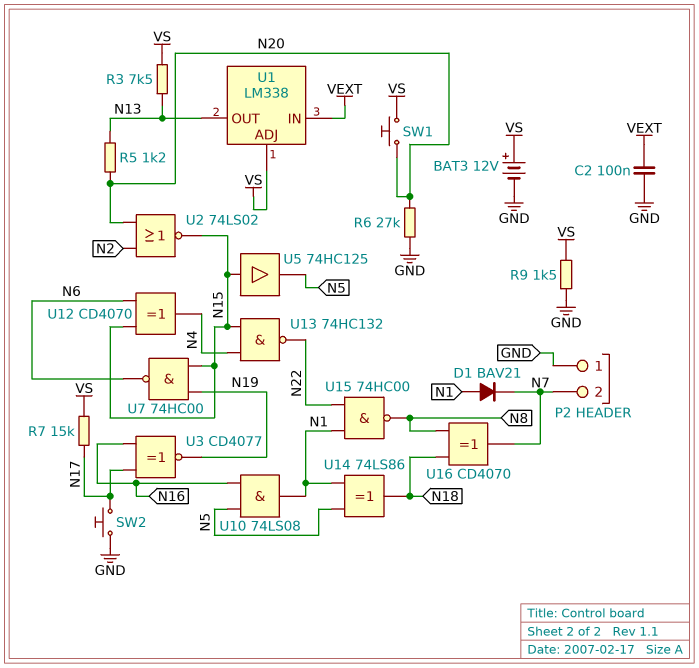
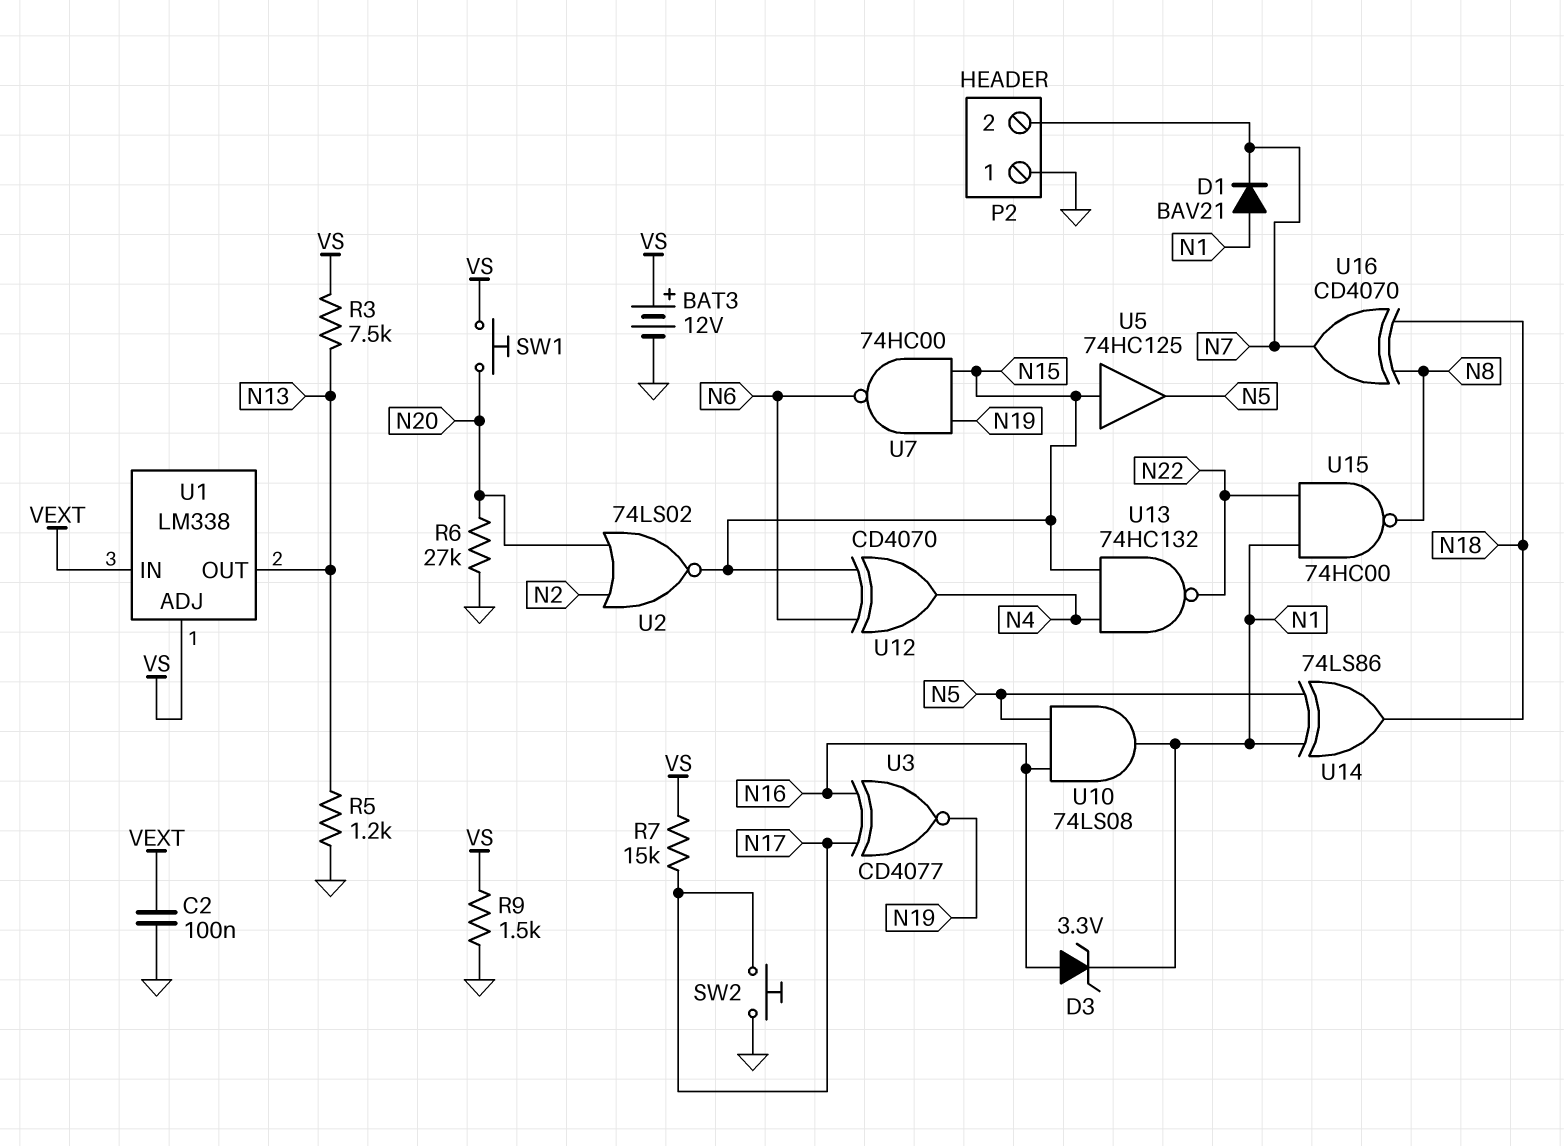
D3: none -> zener 3.3V (A N16, K N1)
R5: 1.2k (N13, N20) -> 1.2k (GND, N13)

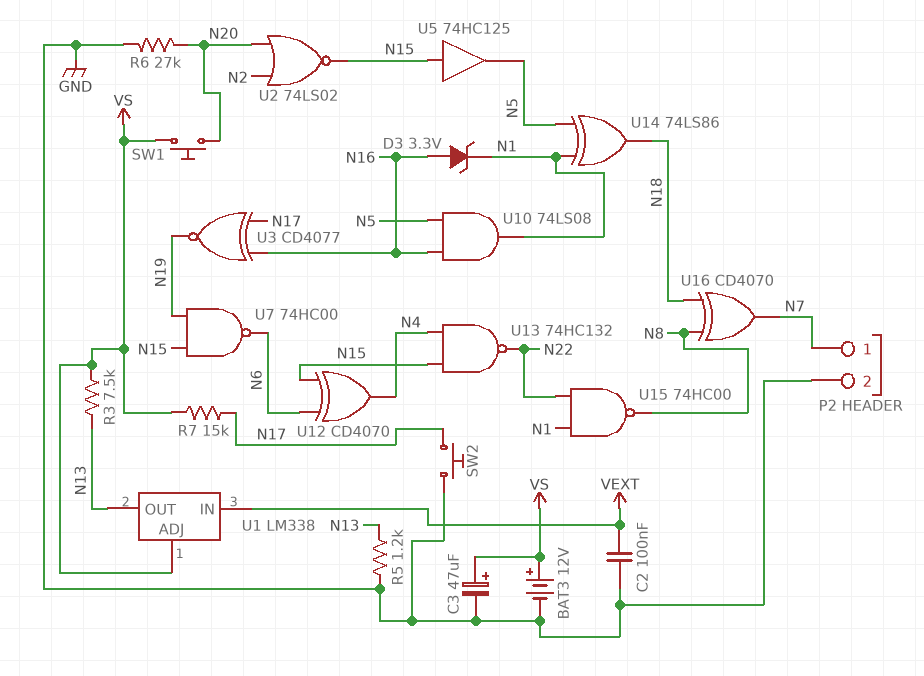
C3: none -> 47uF (plus VS, minus GND)
D1: diode BAV21 (A N1, K N7) -> none
P2 pin 1: GND -> N7
P2 pin 2: N7 -> GND
R9: 1.5k (GND, VS) -> none

